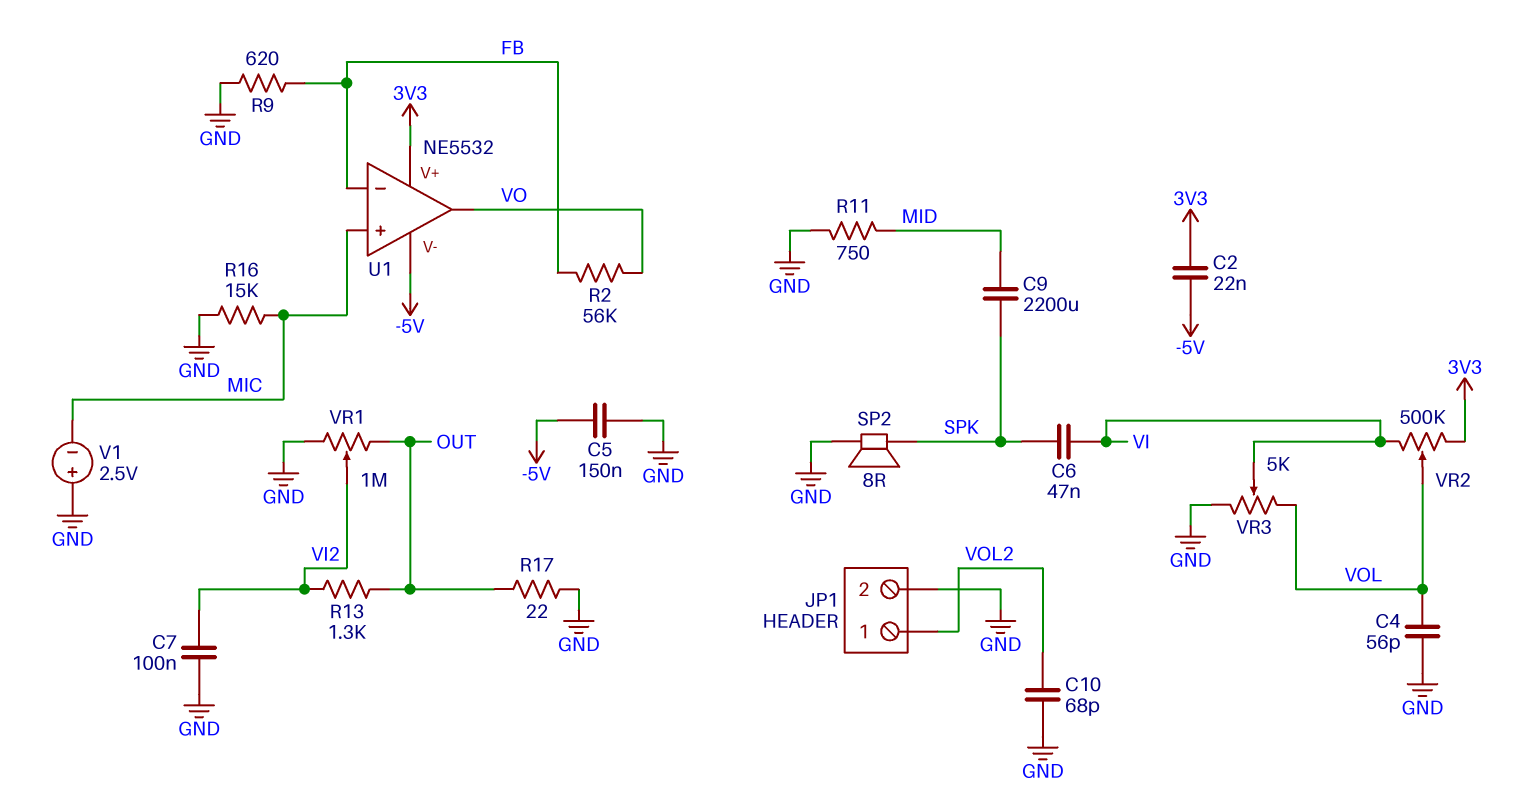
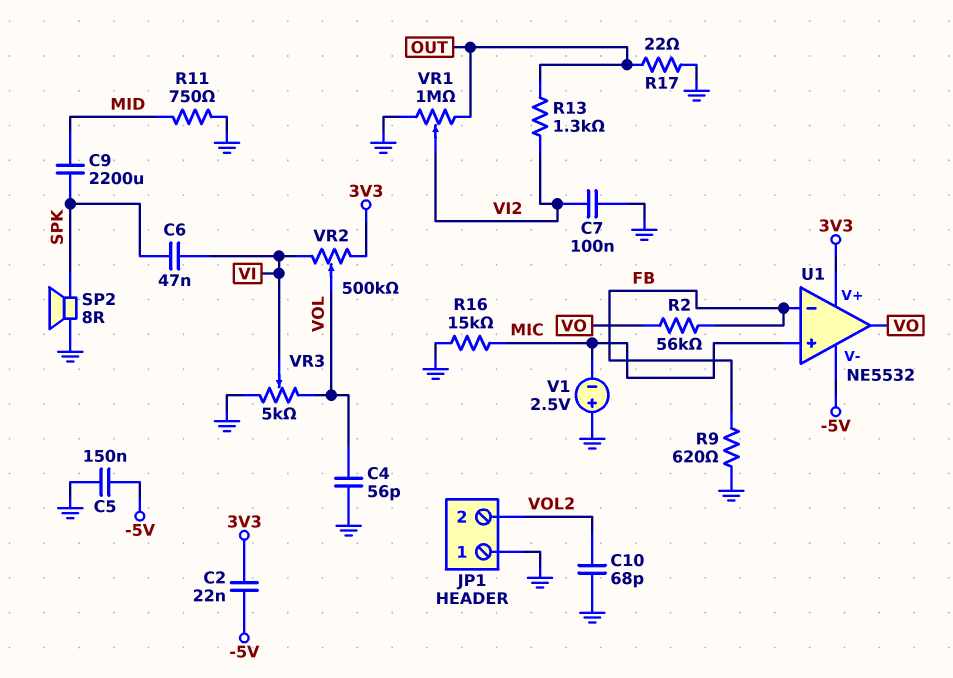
JP1 pin 1: VOL2 -> GND
JP1 pin 2: GND -> VOL2

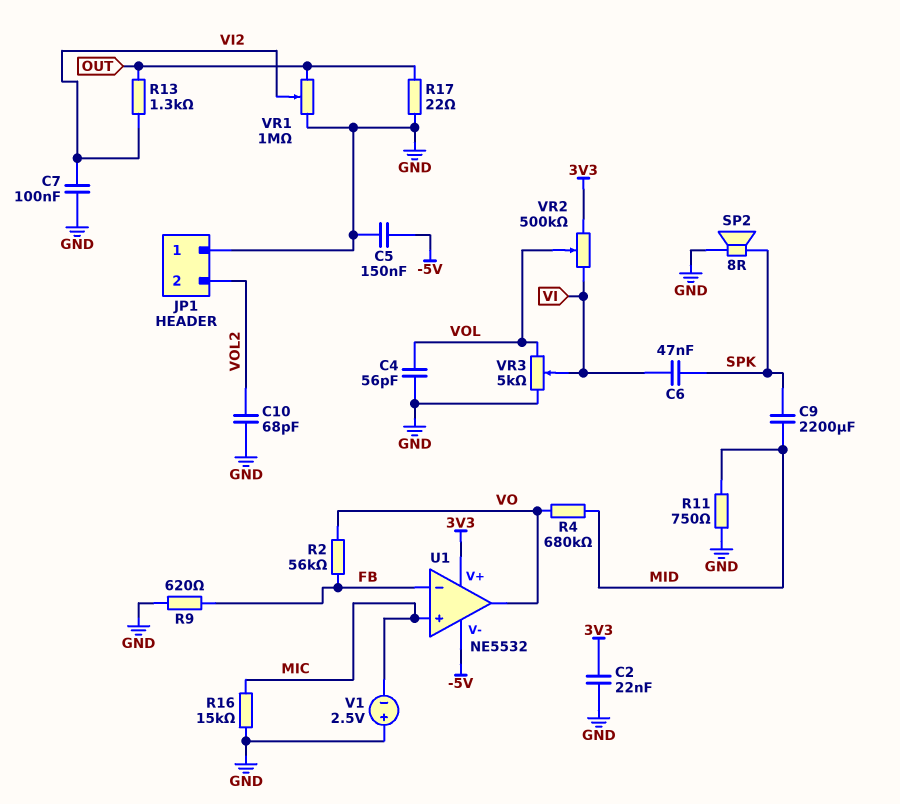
C2: 22nF (-5V, 3V3) -> 22nF (3V3, GND)
R4: none -> 680k (MID, VO)

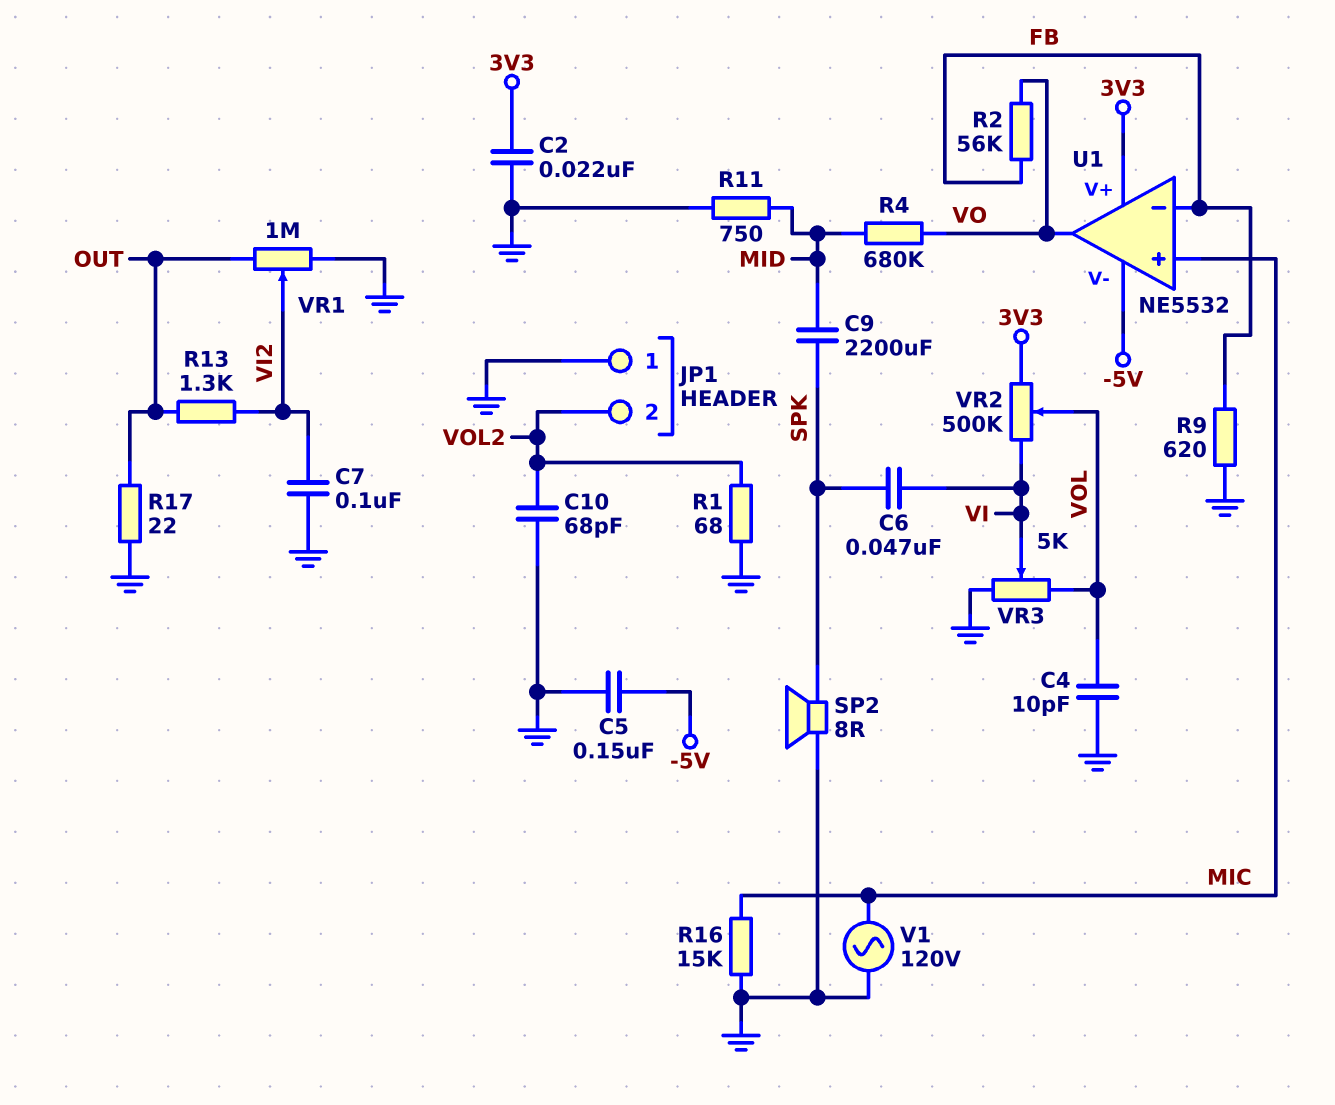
C4: 56pF (GND, VOL) -> 10pF (GND, VOL)
R1: none -> 68 (GND, VOL2)
V1: 2.5V (plus GND, minus MIC) -> AC 120V (GND, MIC)

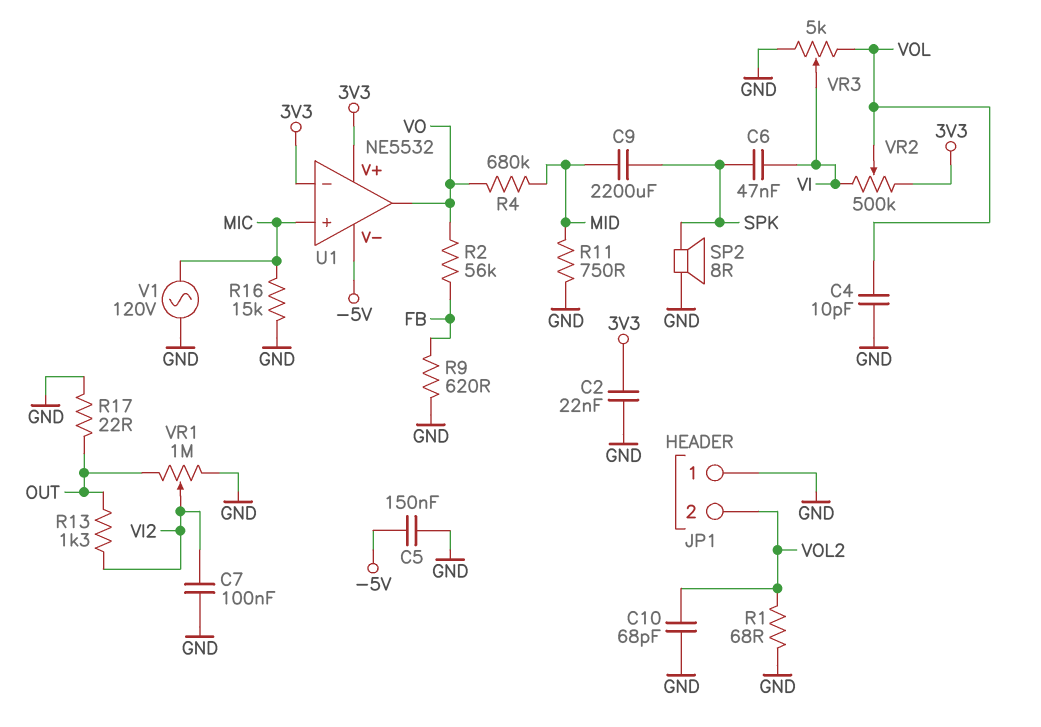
U1 pin in-: FB -> 3V3

